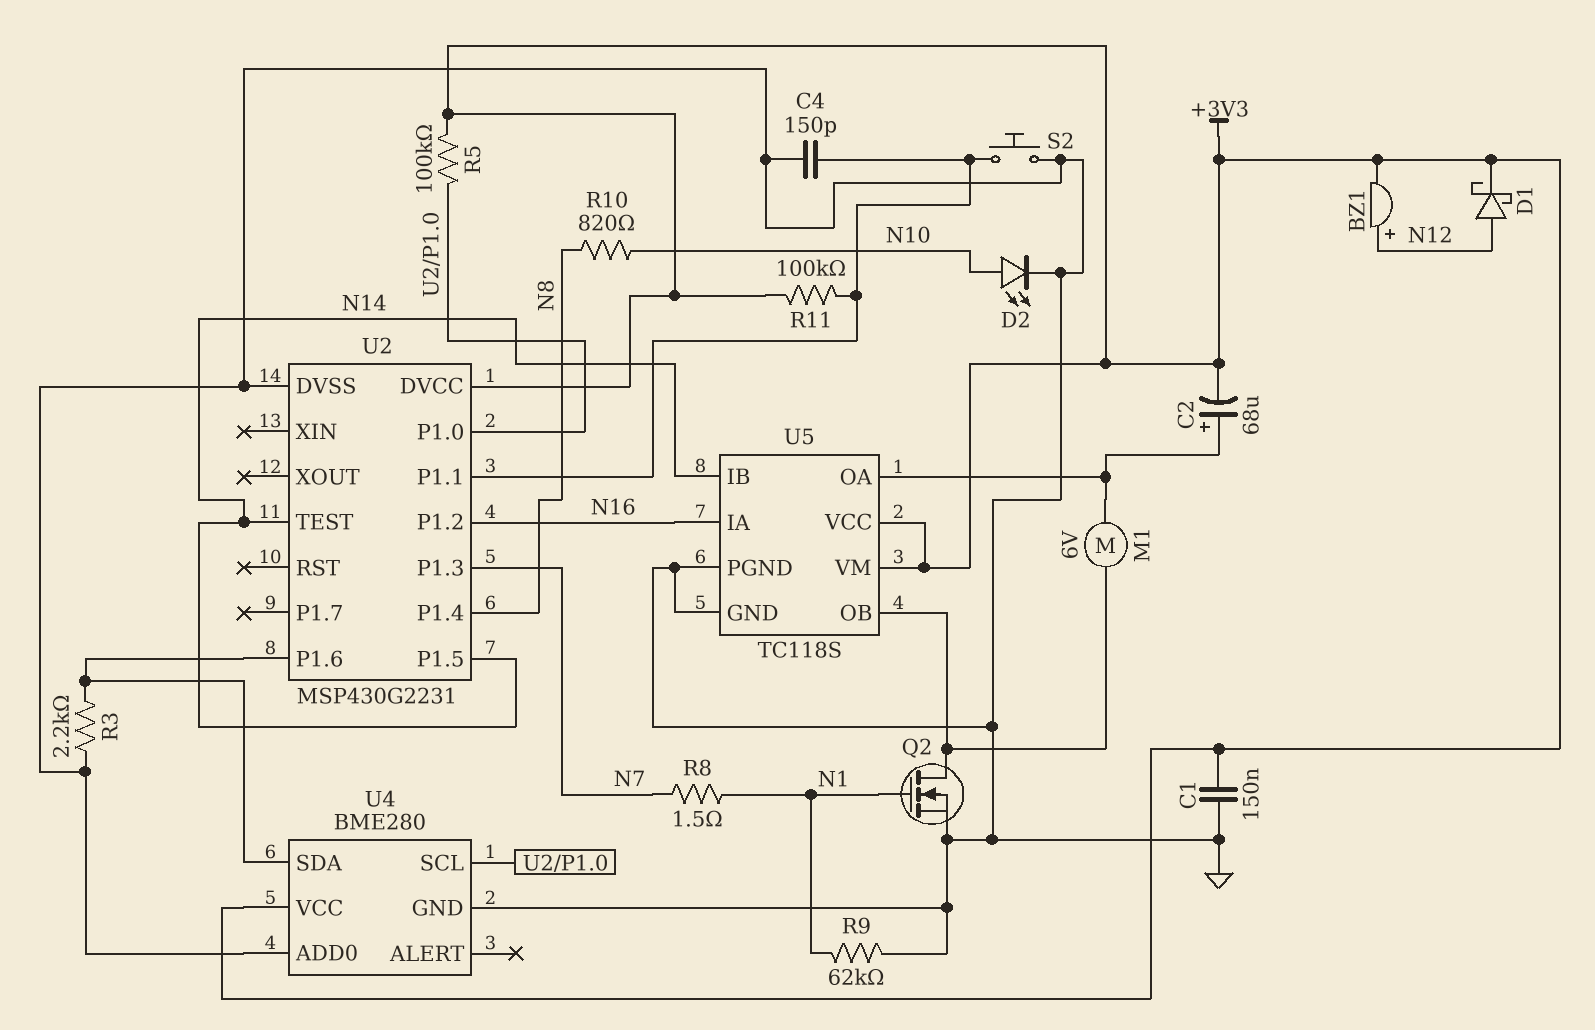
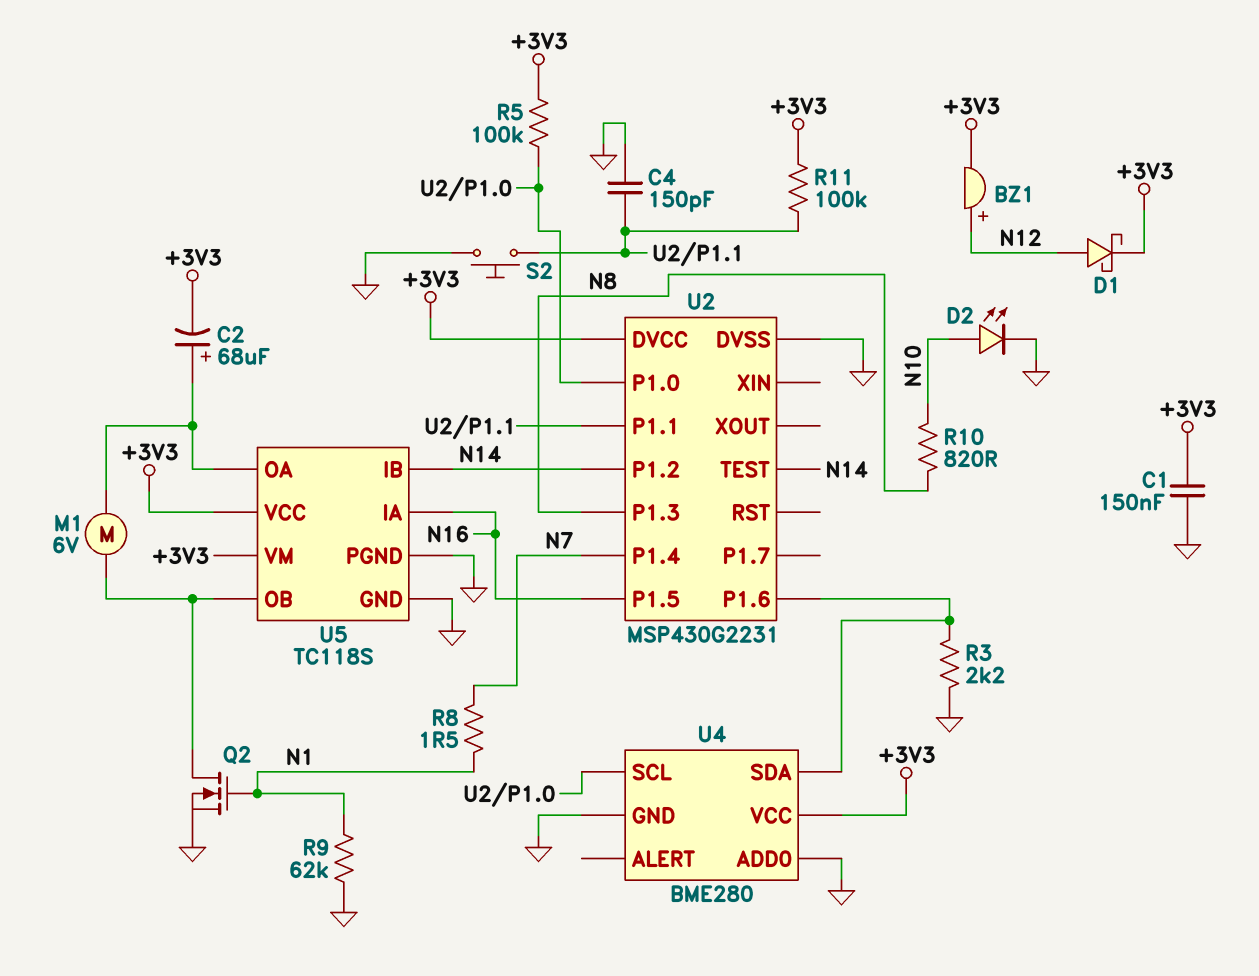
U2 pin P1.2: N16 -> N14
U2 pin P1.3: N7 -> N8
U2 pin P1.4: N8 -> N7
U2 pin P1.5: N14 -> N16

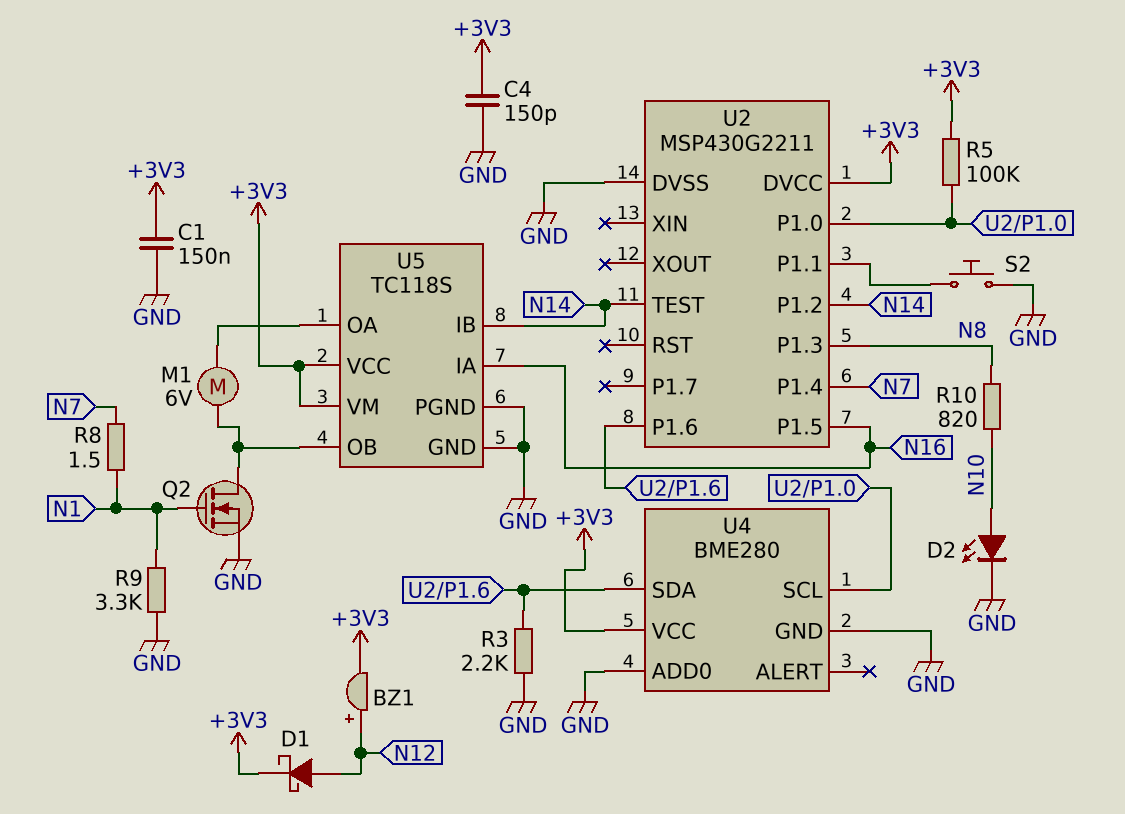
C2: 68uF (plus U5/OA, minus +3V3) -> none
C4: 150pF (GND, U2/P1.1) -> 150pF (+3V3, GND)
R9: 62k (GND, N1) -> 3.3k (GND, N1)
R11: 100k (+3V3, U2/P1.1) -> none
U2: MSP430G2231 -> MSP430G2211

